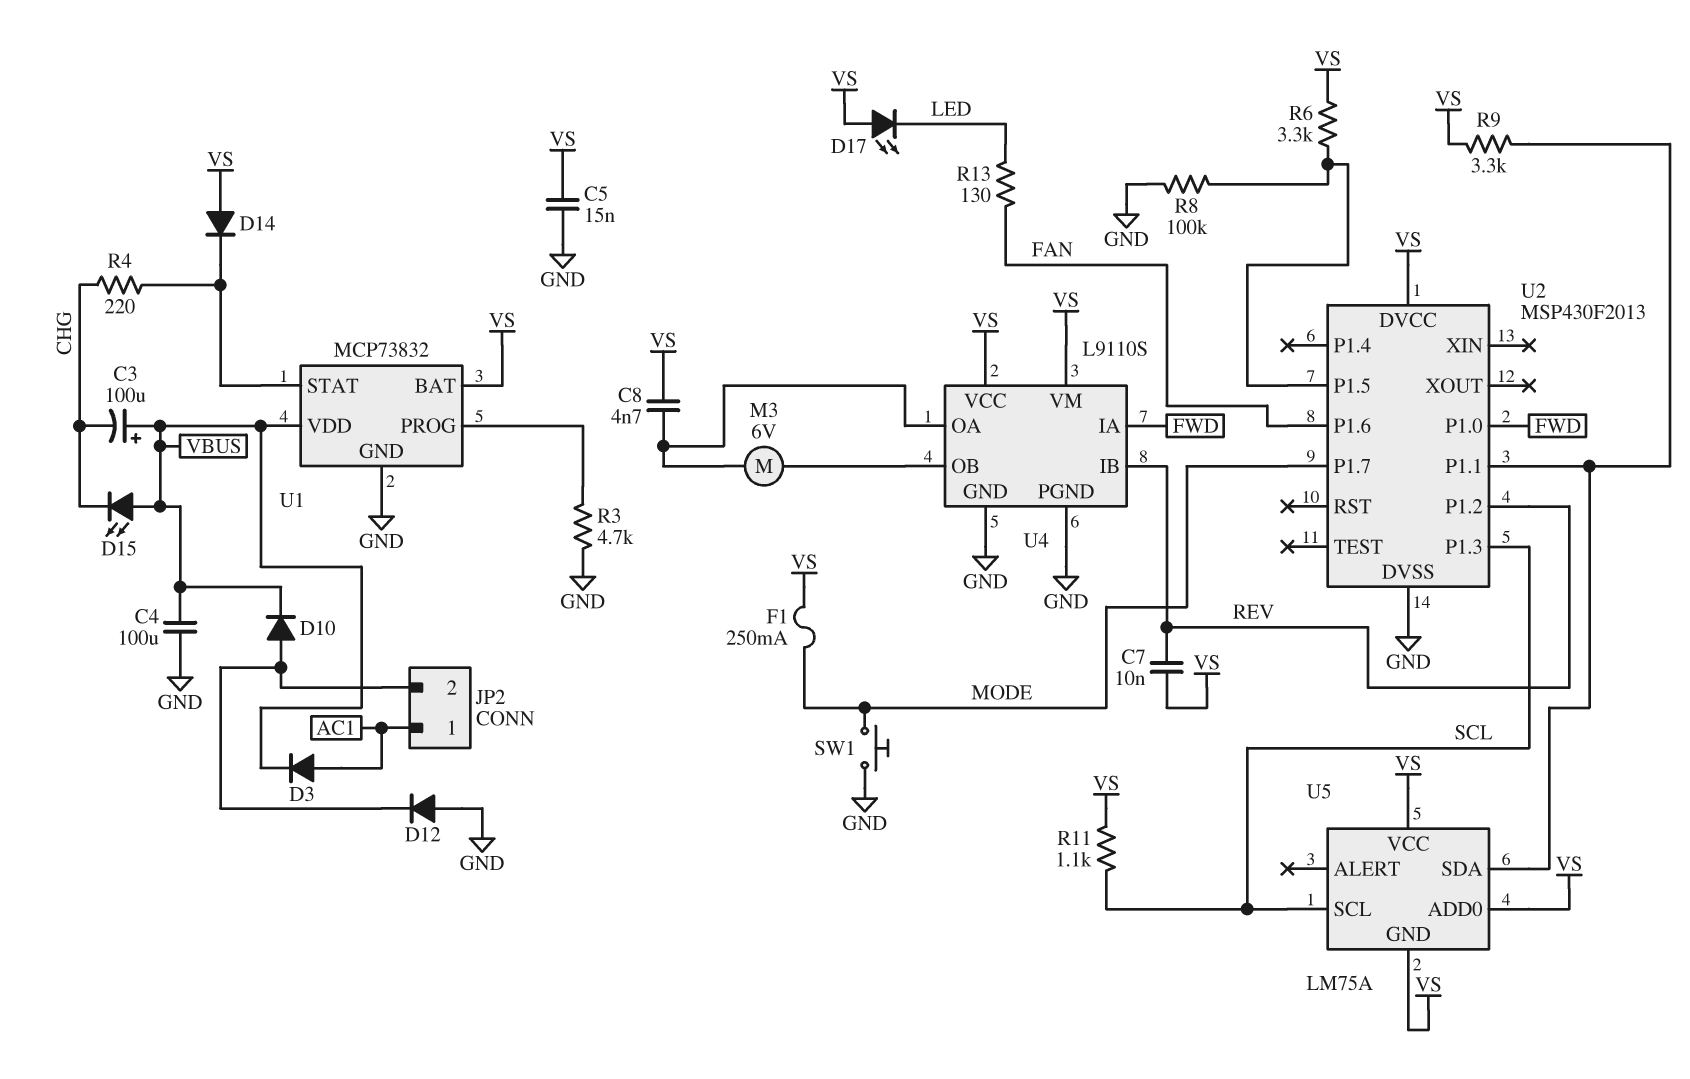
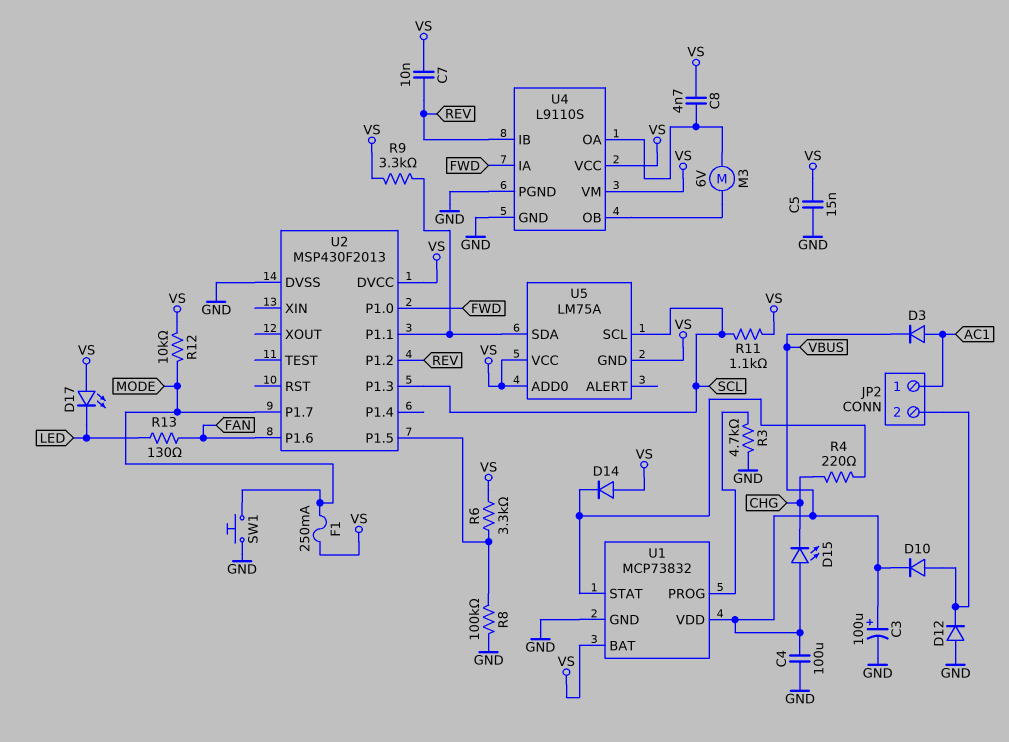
C3: 100uF (plus VBUS, minus CHG) -> 100uF (plus VBUS, minus GND)
R12: none -> 10k (MODE, VS)

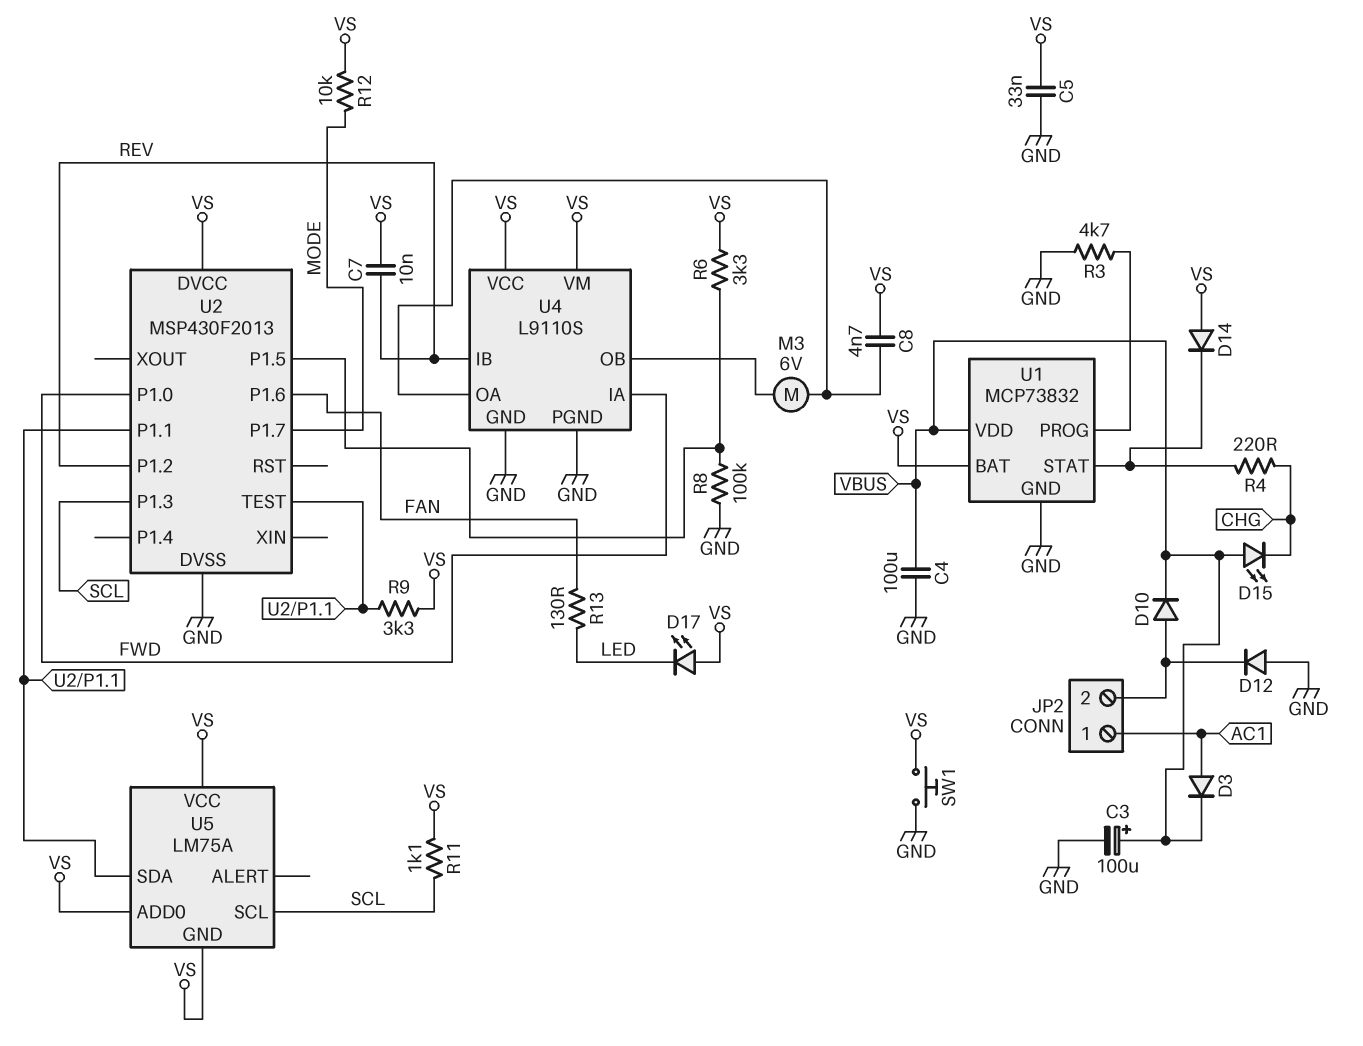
C5: 15nF (GND, VS) -> 33nF (GND, VS)
F1: 250mA (MODE, VS) -> none
SW1: button (GND, MODE) -> button (GND, VS)
U2 pin TEST: none -> U2/P1.1

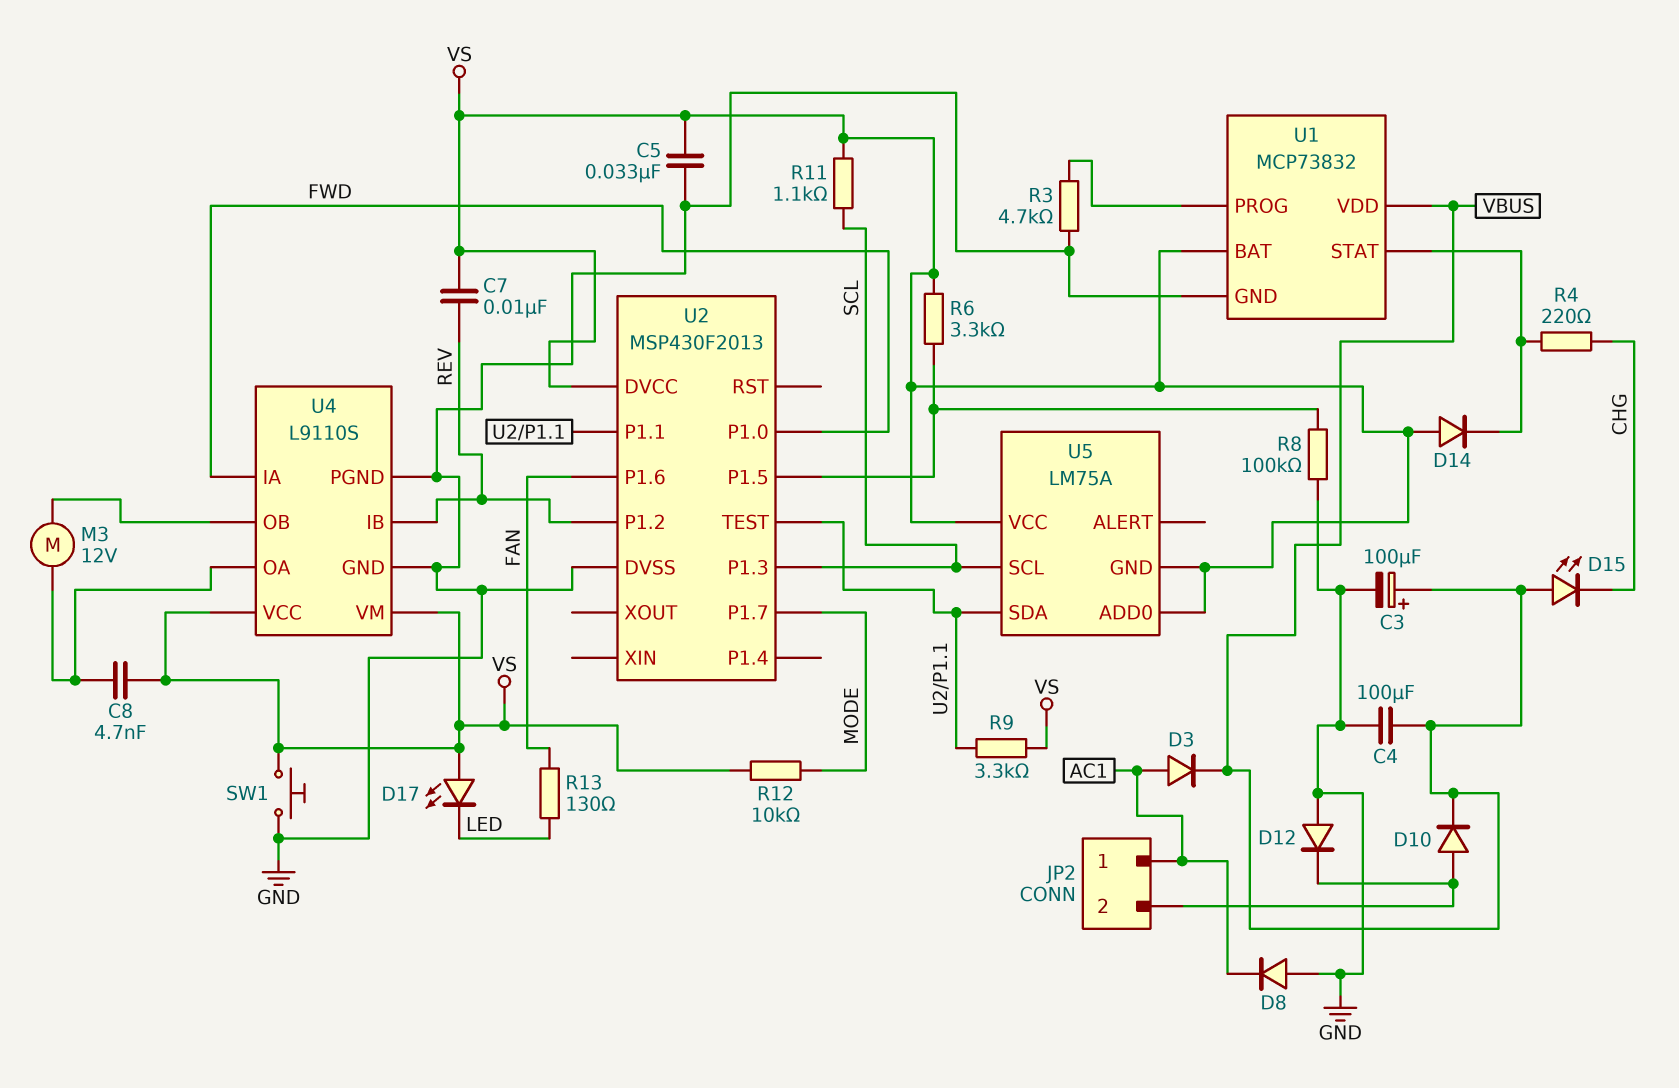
D8: none -> diode (A GND, K AC1)
M3: motor 6V (U4/OA, U4/OB) -> motor 12V (U4/OA, U4/OB)

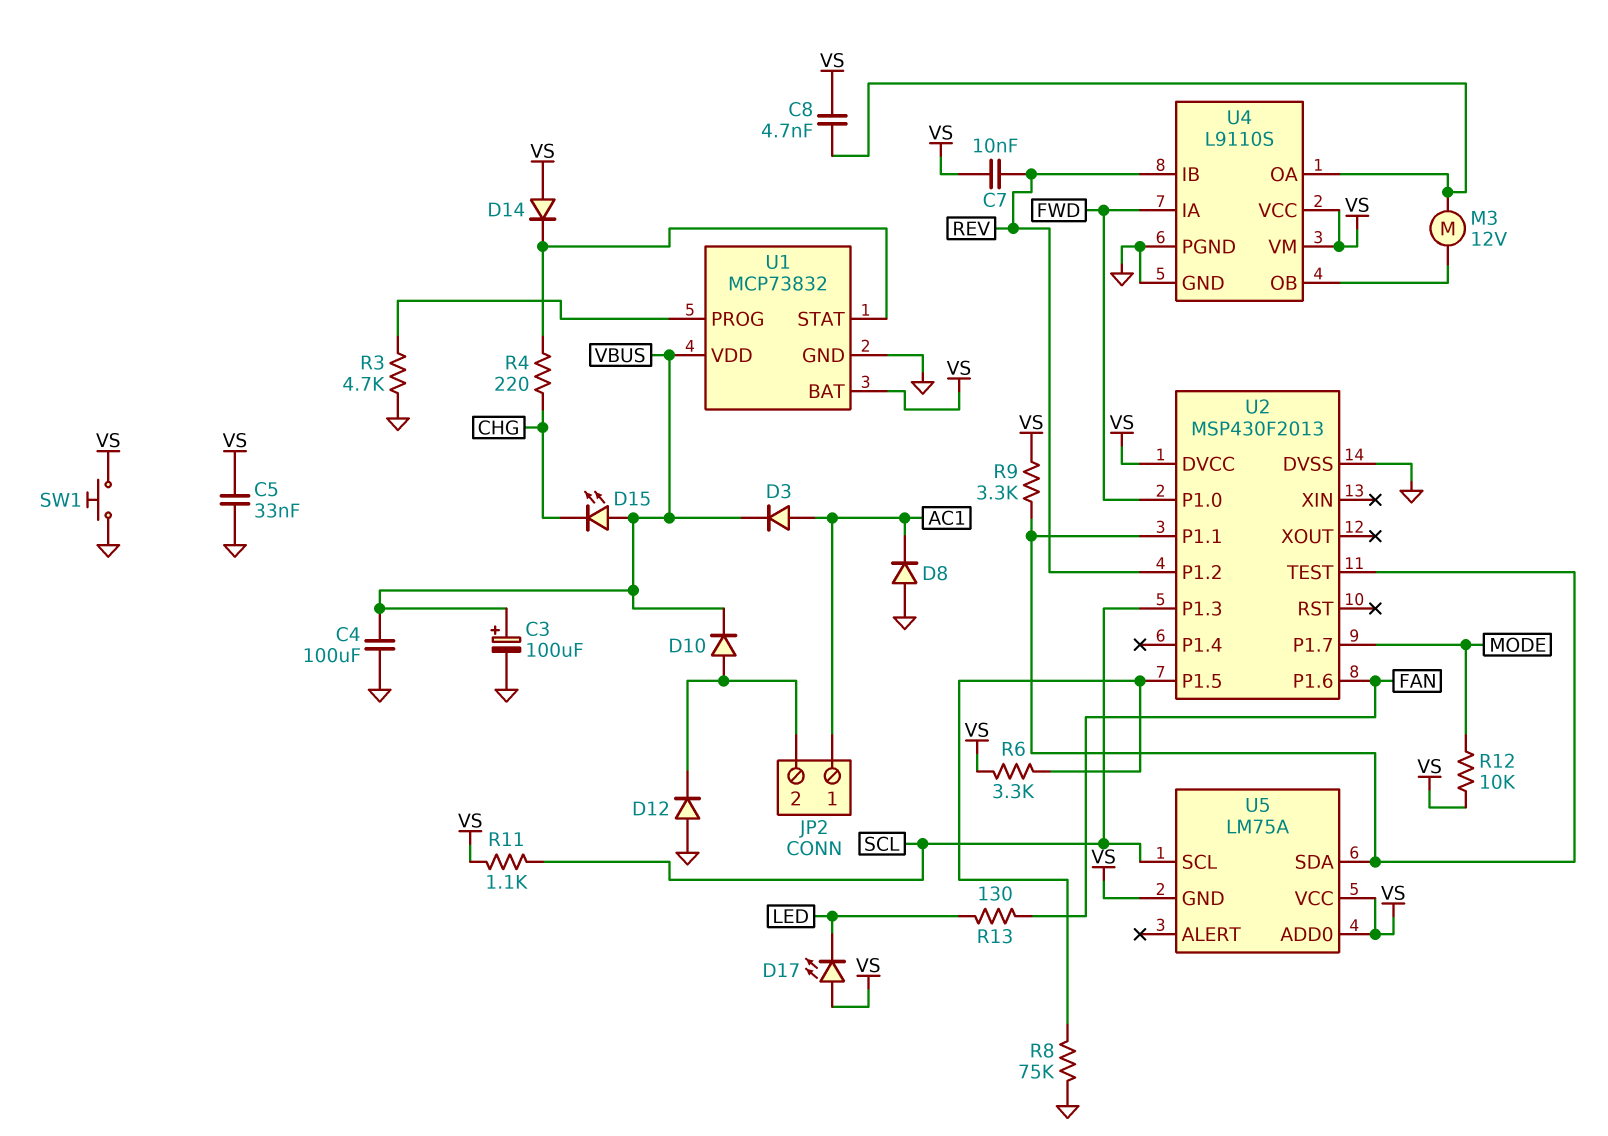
R8: 100k (GND, U2/P1.5) -> 75k (GND, U2/P1.5)

